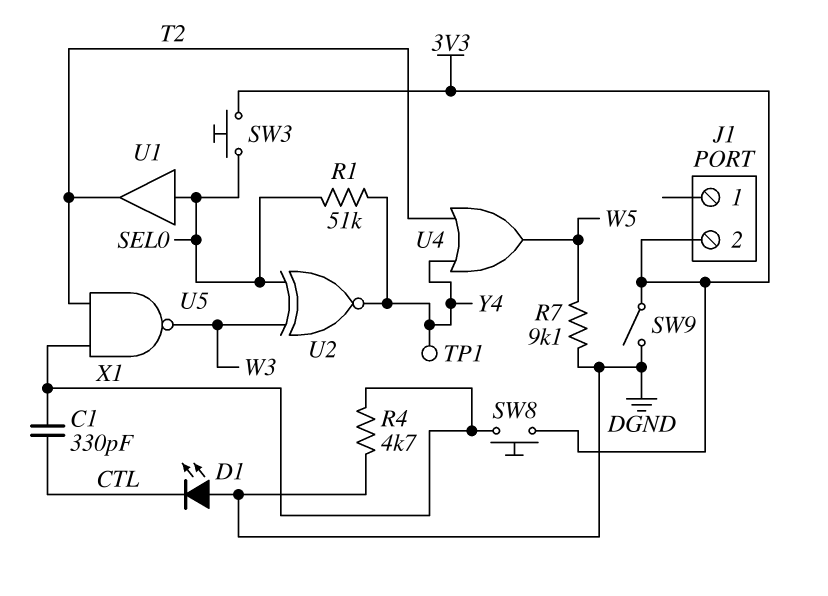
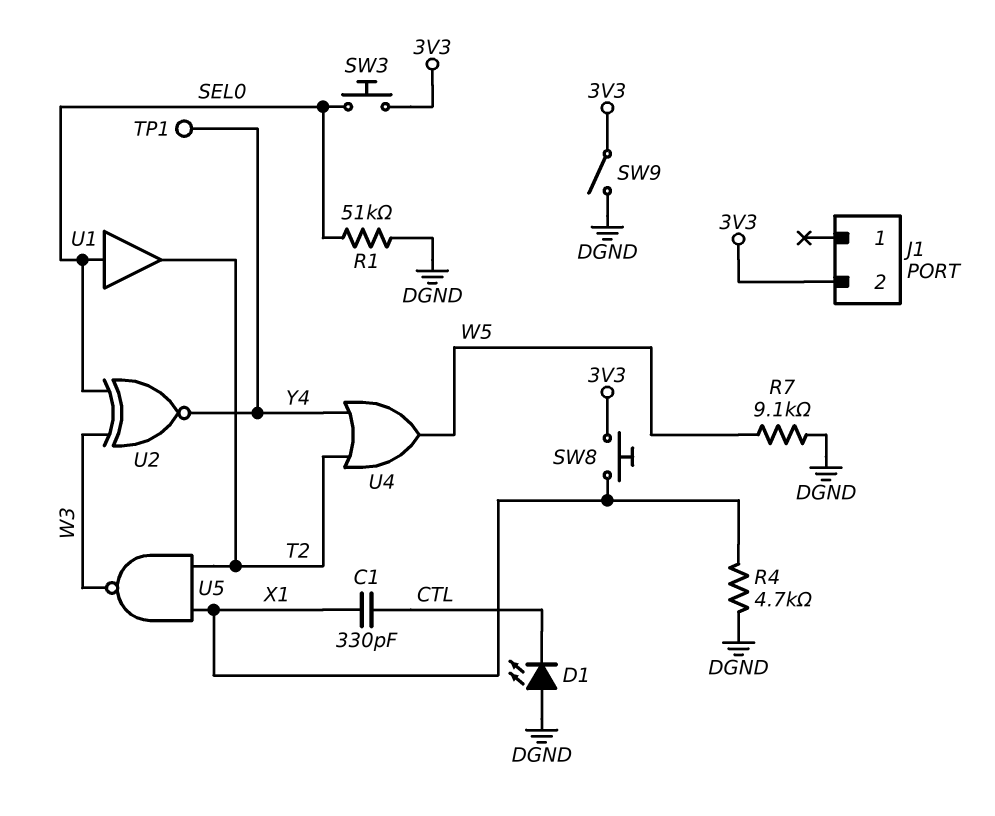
R1: 51k (SEL0, Y4) -> 51k (DGND, SEL0)

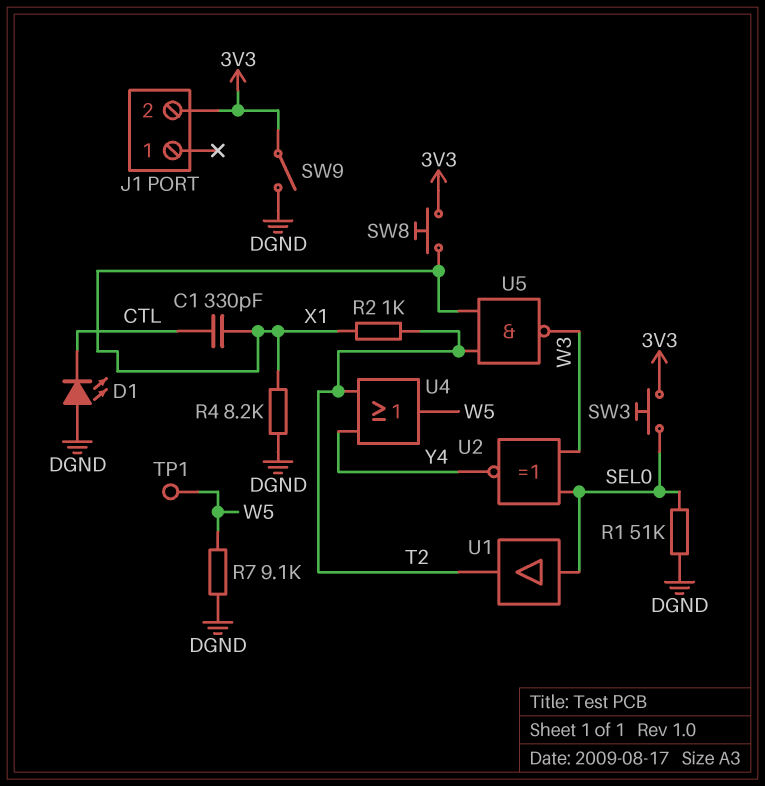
R2: none -> 1k (T2, X1)
R4: 4.7k (DGND, X1) -> 8.2k (DGND, X1)
TP1: test point (Y4) -> test point (W5)

